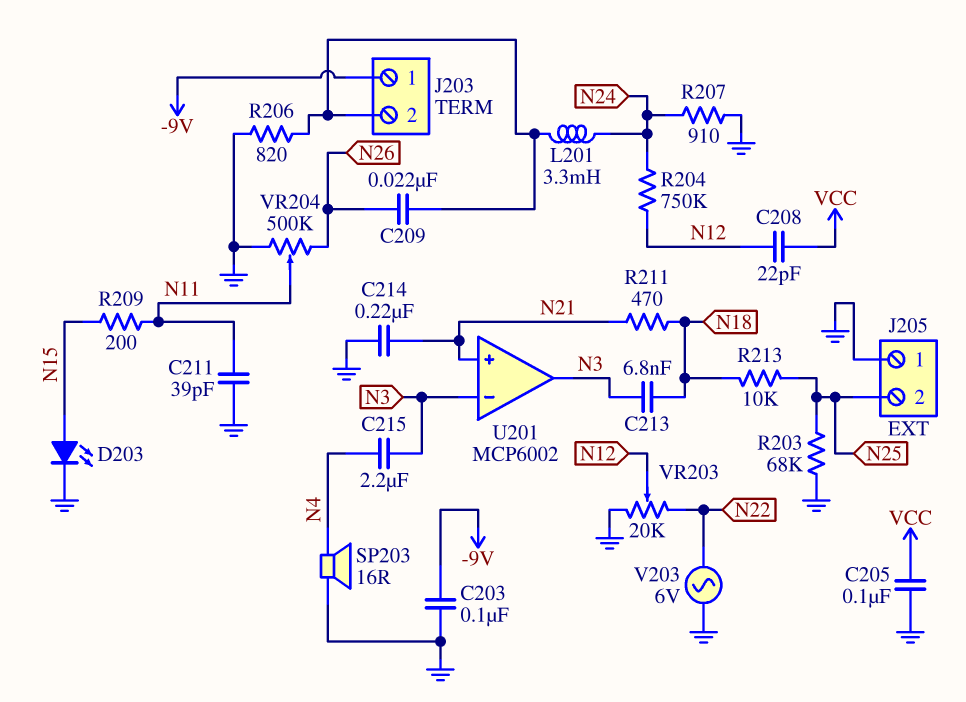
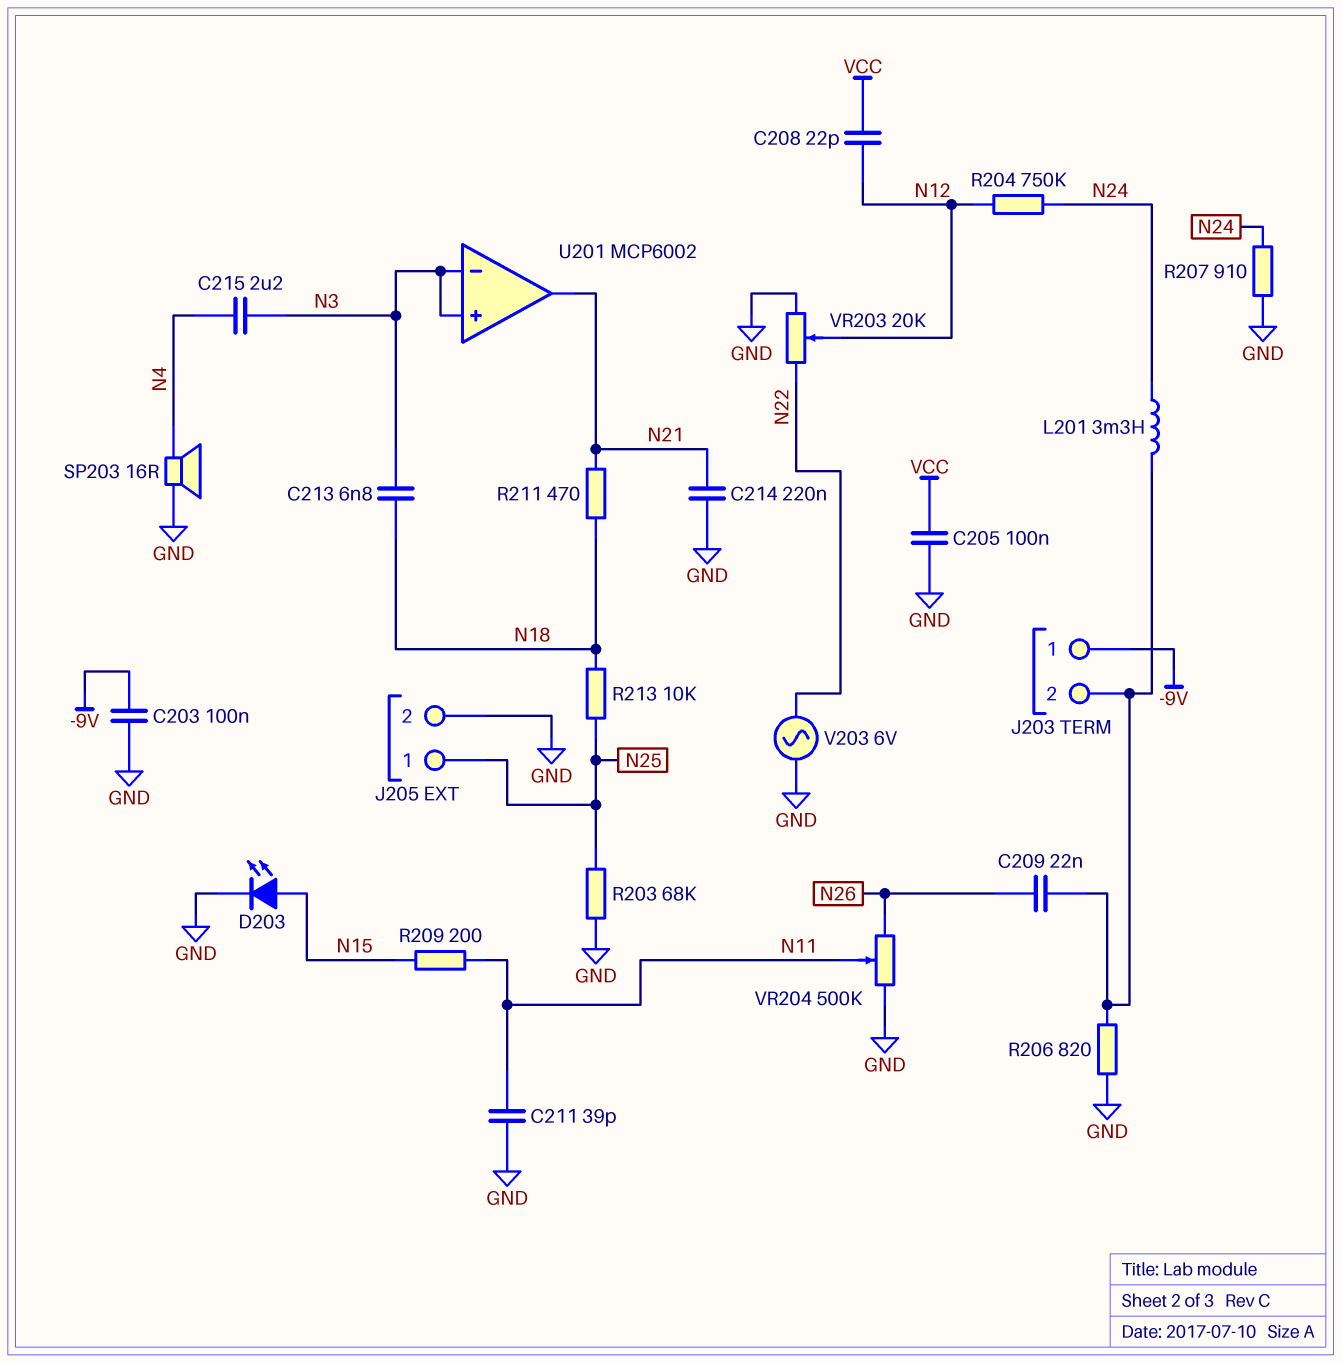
J205 pin 1: GND -> N25
J205 pin 2: N25 -> GND
U201 pin in+: N21 -> N3
U201 pin out: N3 -> N21

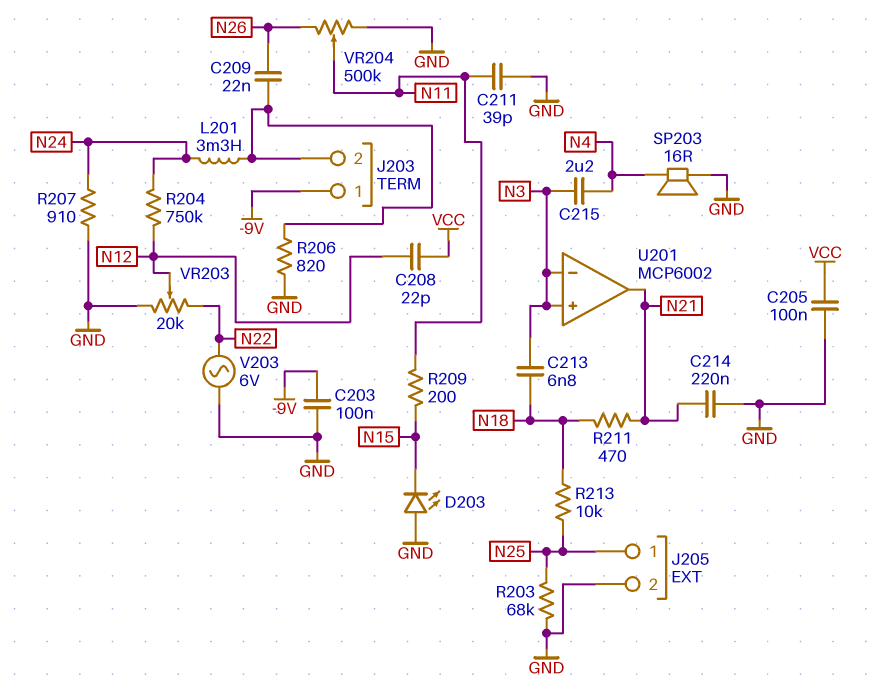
D203: LED (A N15, K GND) -> LED (A GND, K N15)

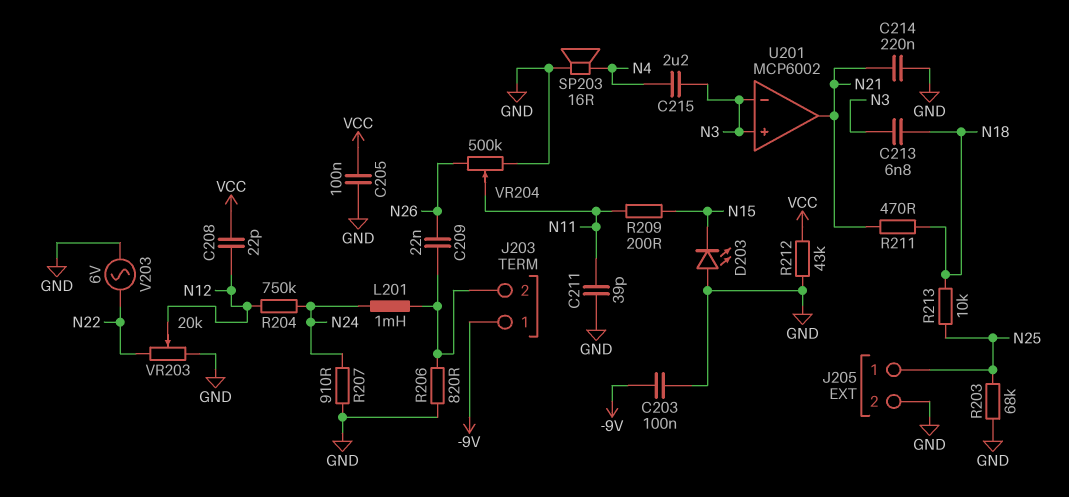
L201: 3.3mH (J203/2, N24) -> 1mH (J203/2, N24)
R212: none -> 43k (GND, VCC)

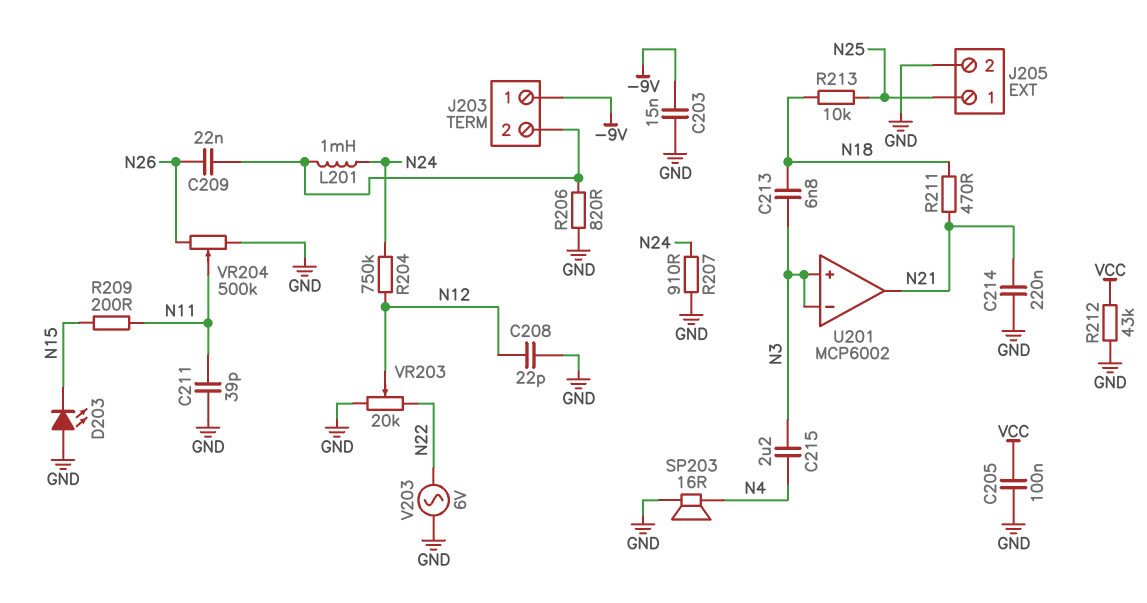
C203: 100nF (-9V, GND) -> 15nF (-9V, GND)
C208: 22pF (N12, VCC) -> 22pF (GND, N12)
R203: 68k (GND, N25) -> none

